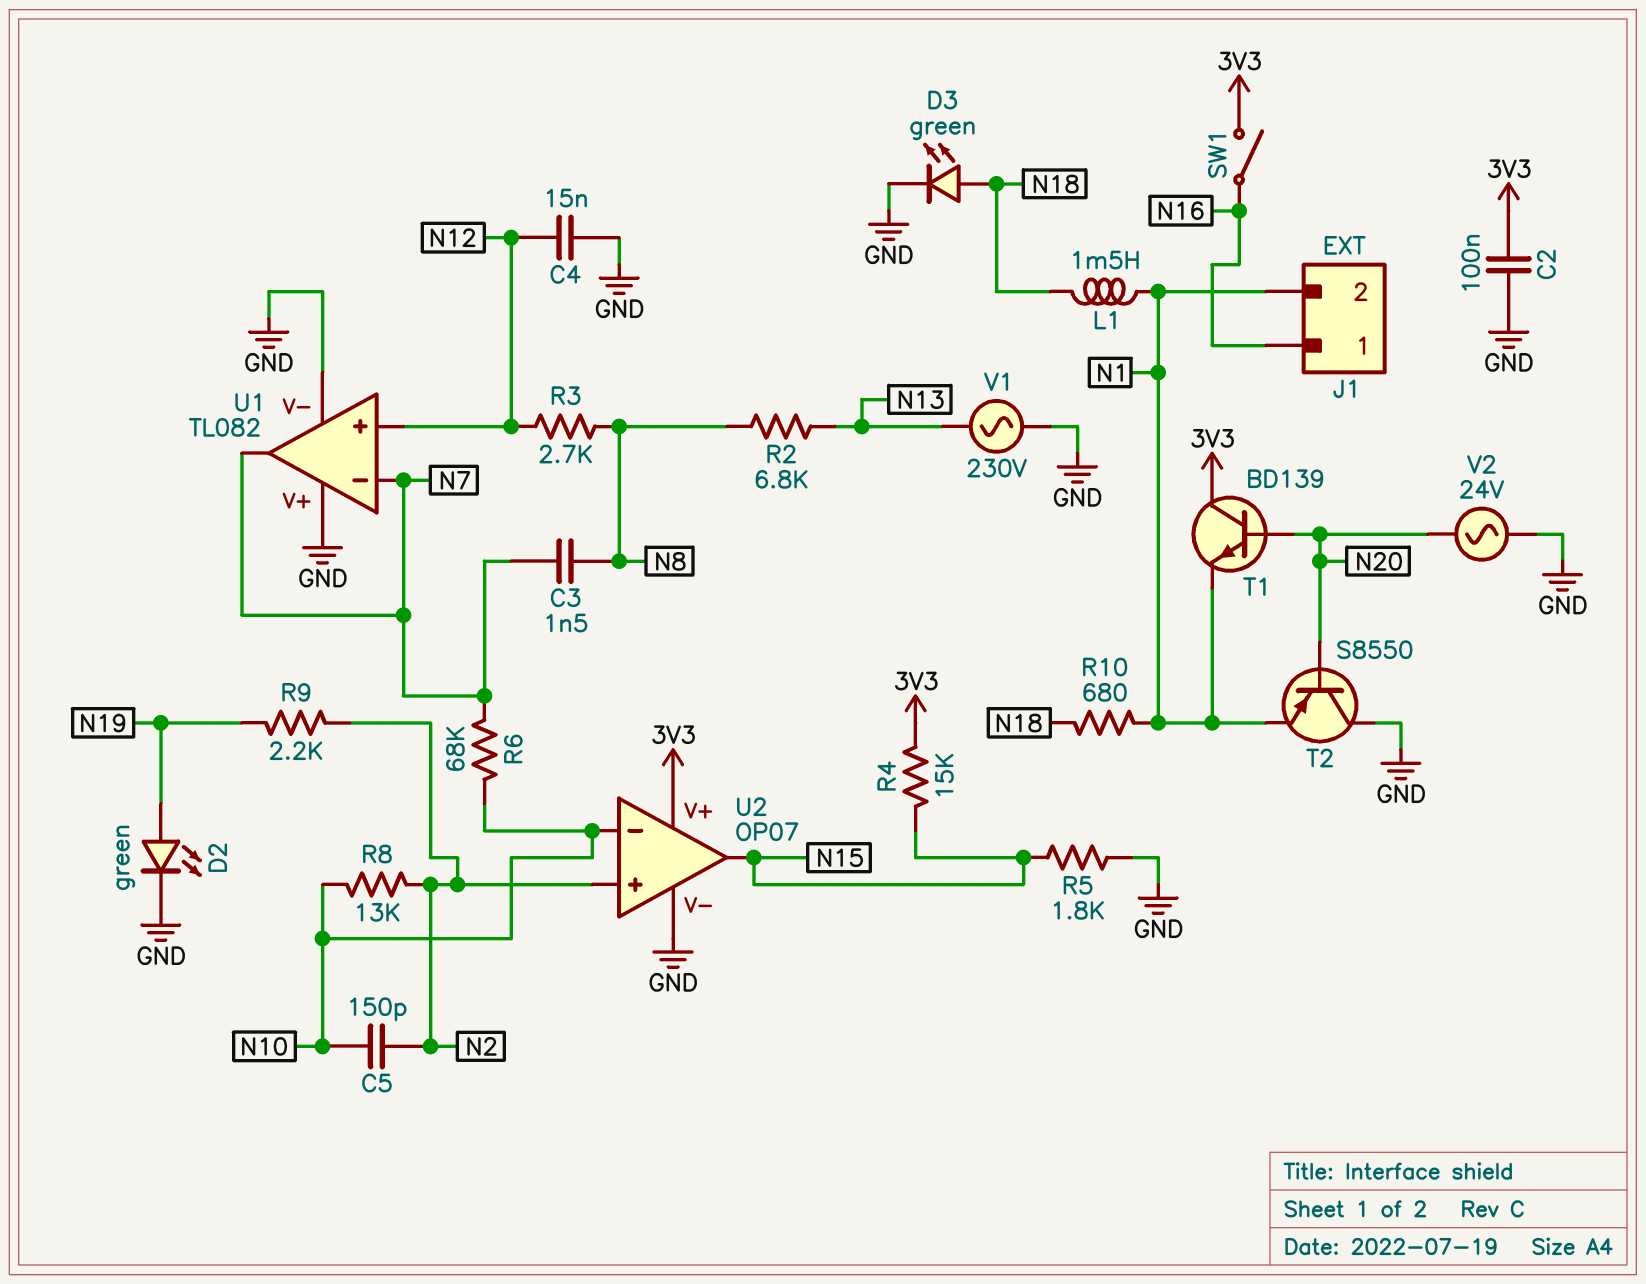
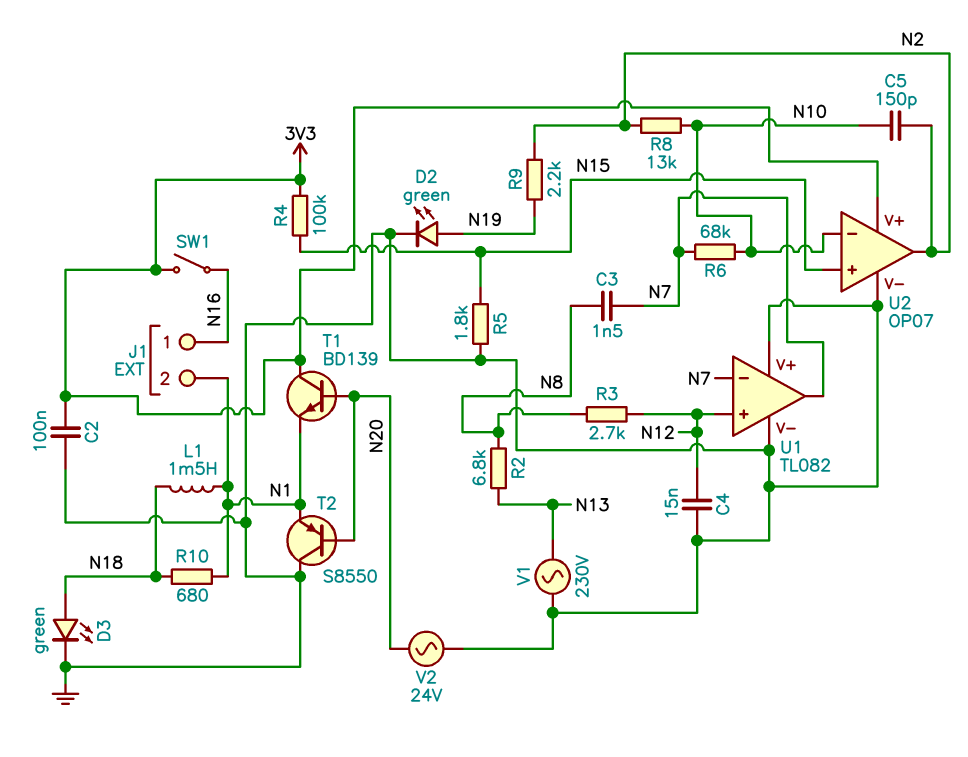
R4: 15k (3V3, N15) -> 100k (3V3, N15)
U2 pin in+: N2 -> N15
U2 pin out: N15 -> N2

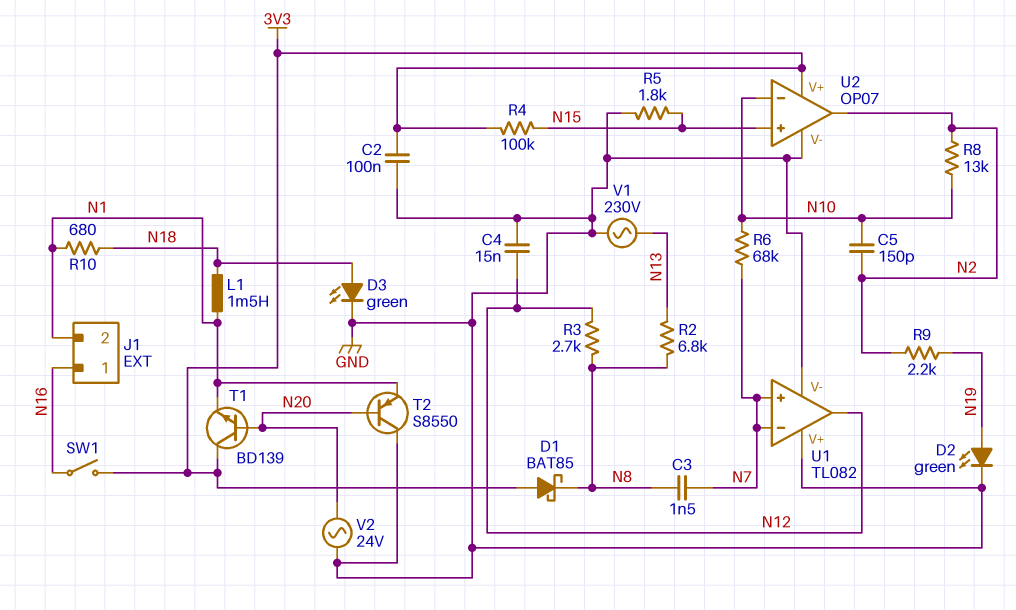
D1: none -> schottky BAT85 (A 3V3, K N8)
U1 pin in+: N12 -> N7
U1 pin out: N7 -> N12

